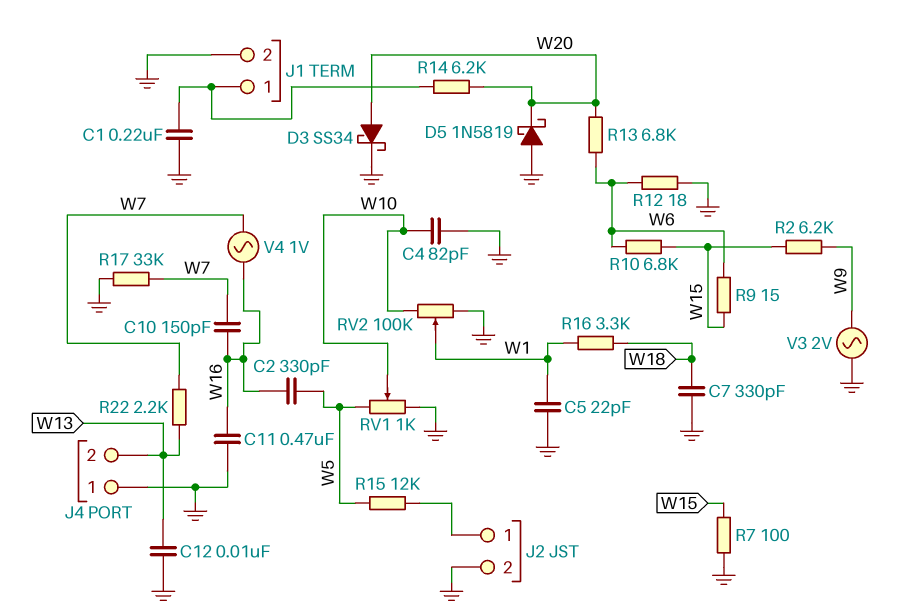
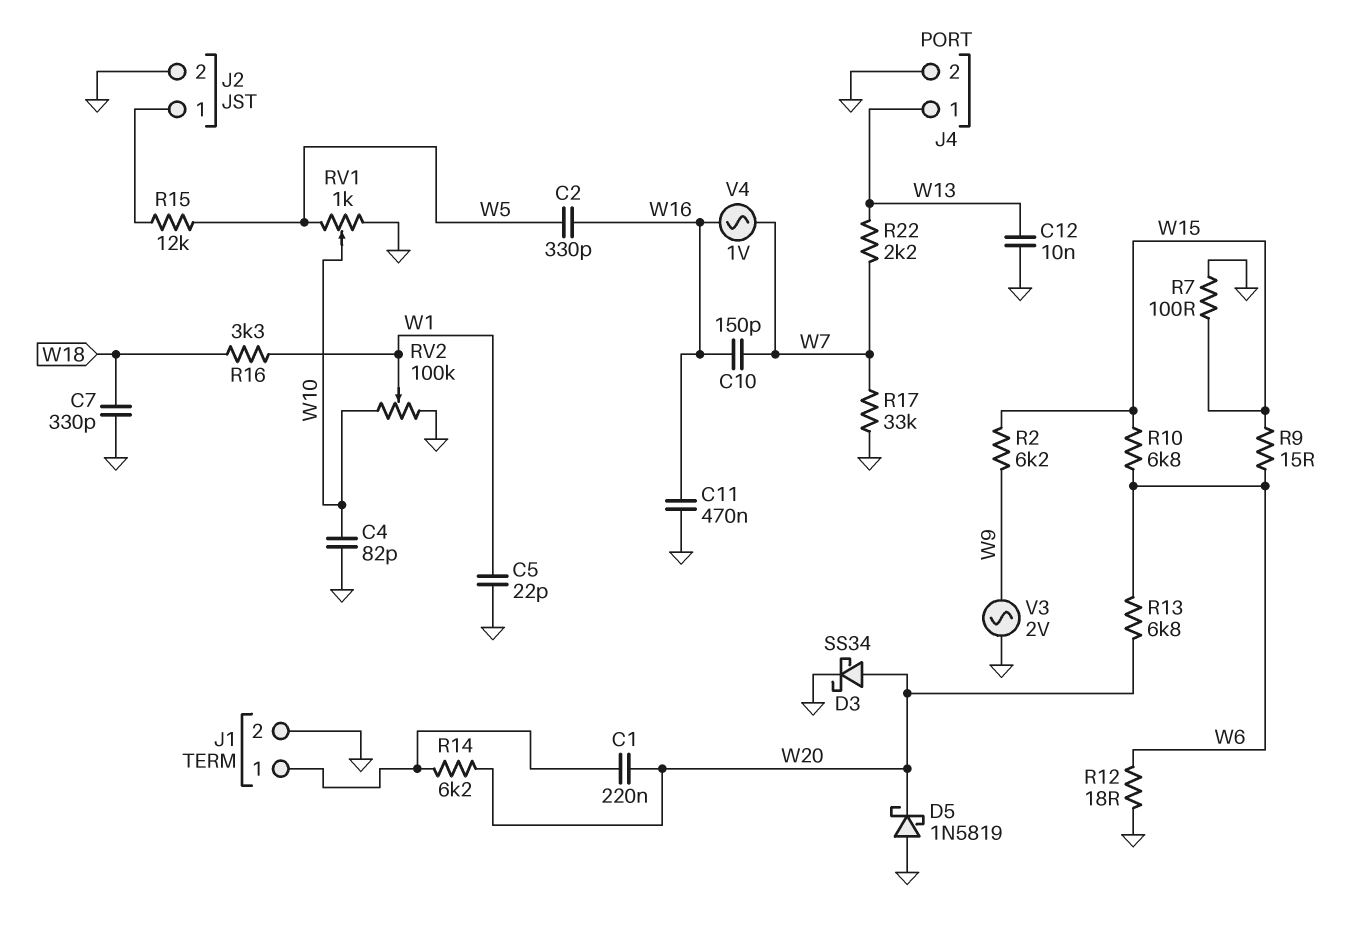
C1: 220nF (GND, J1/1) -> 220nF (J1/1, W20)
J4 pin 1: GND -> W13
J4 pin 2: W13 -> GND

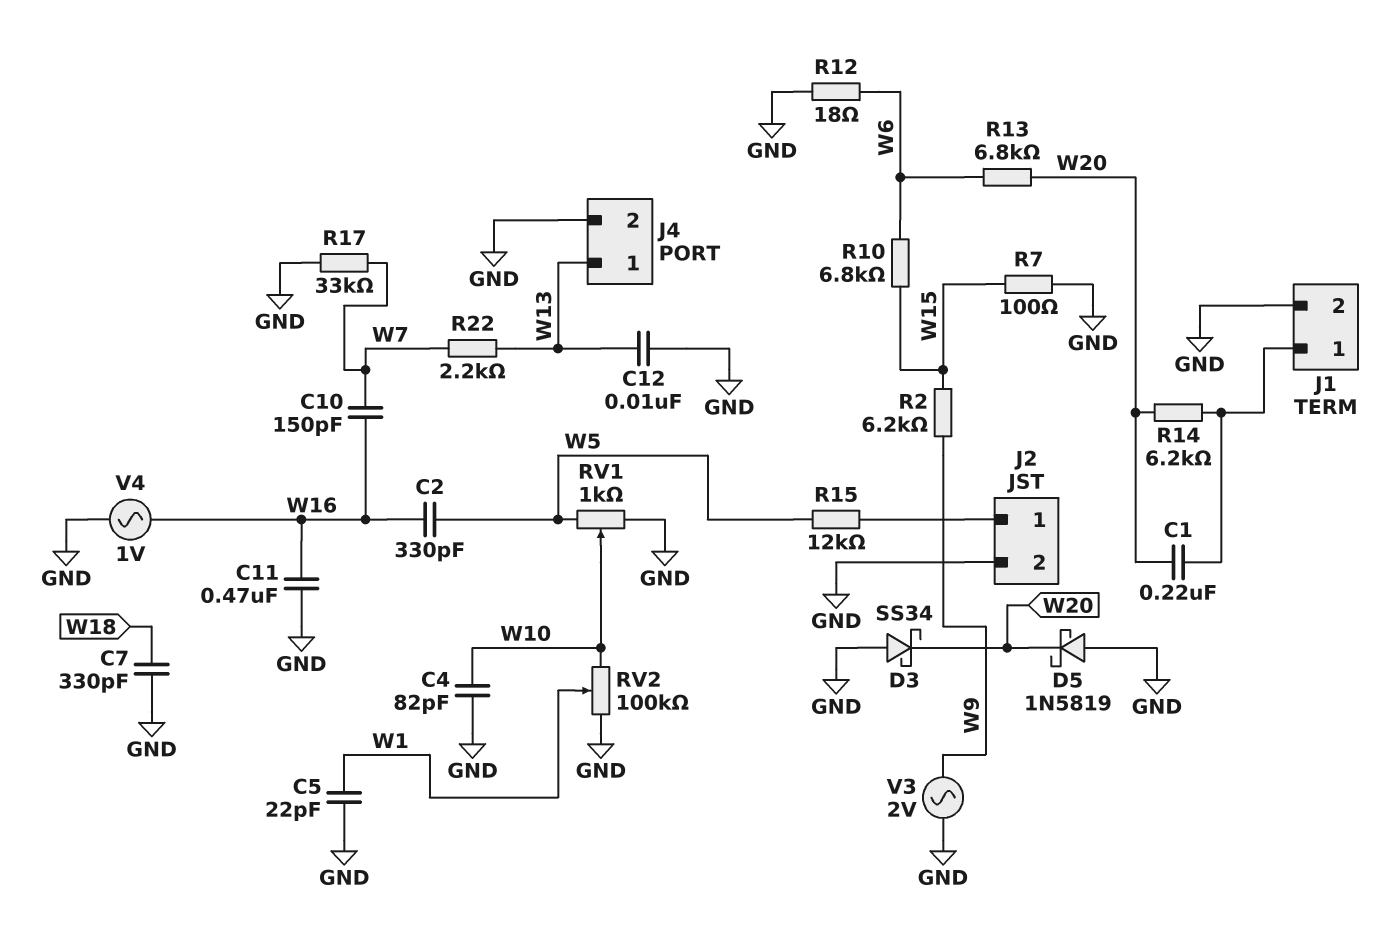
D3: schottky SS34 (A W20, K GND) -> schottky SS34 (A GND, K W20)
R9: 15 (W6, W15) -> none
R16: 3.3k (W1, W18) -> none
V4: AC 1V (W7, W16) -> AC 1V (GND, W16)

